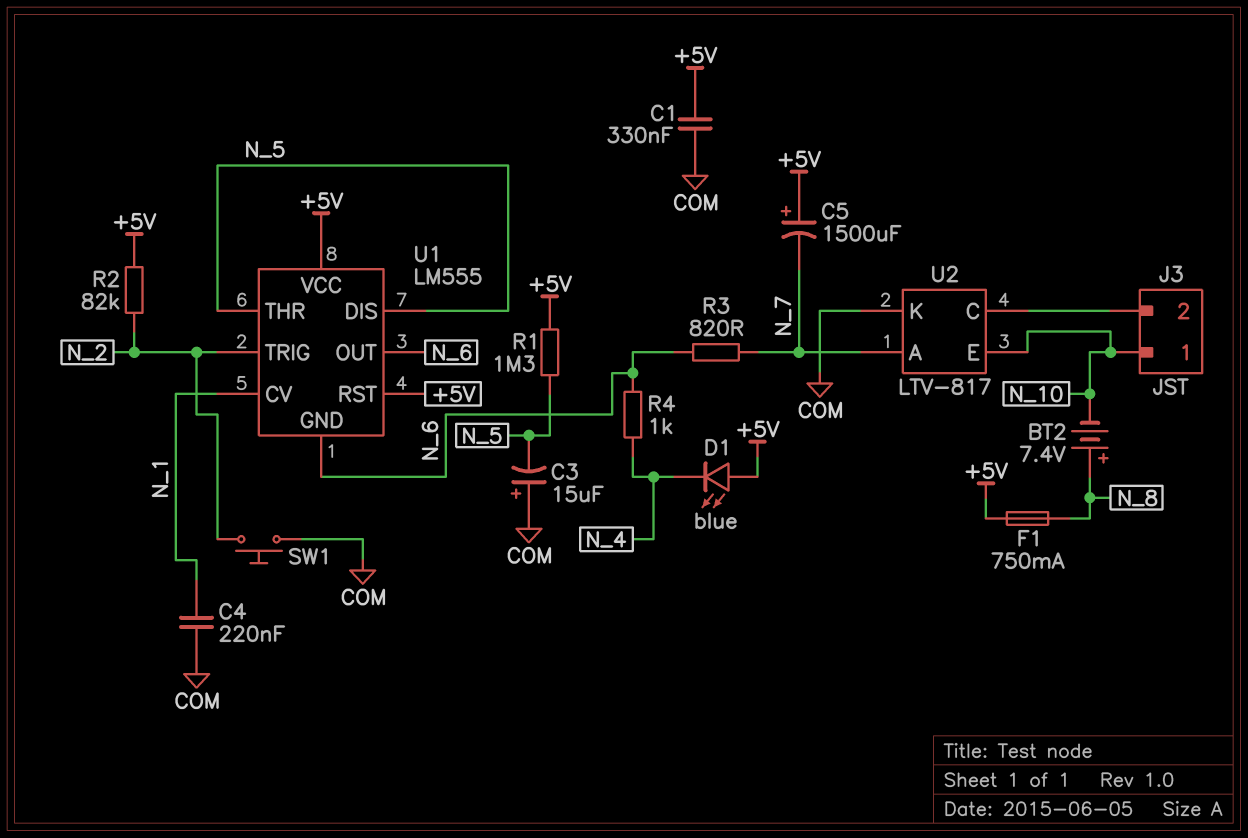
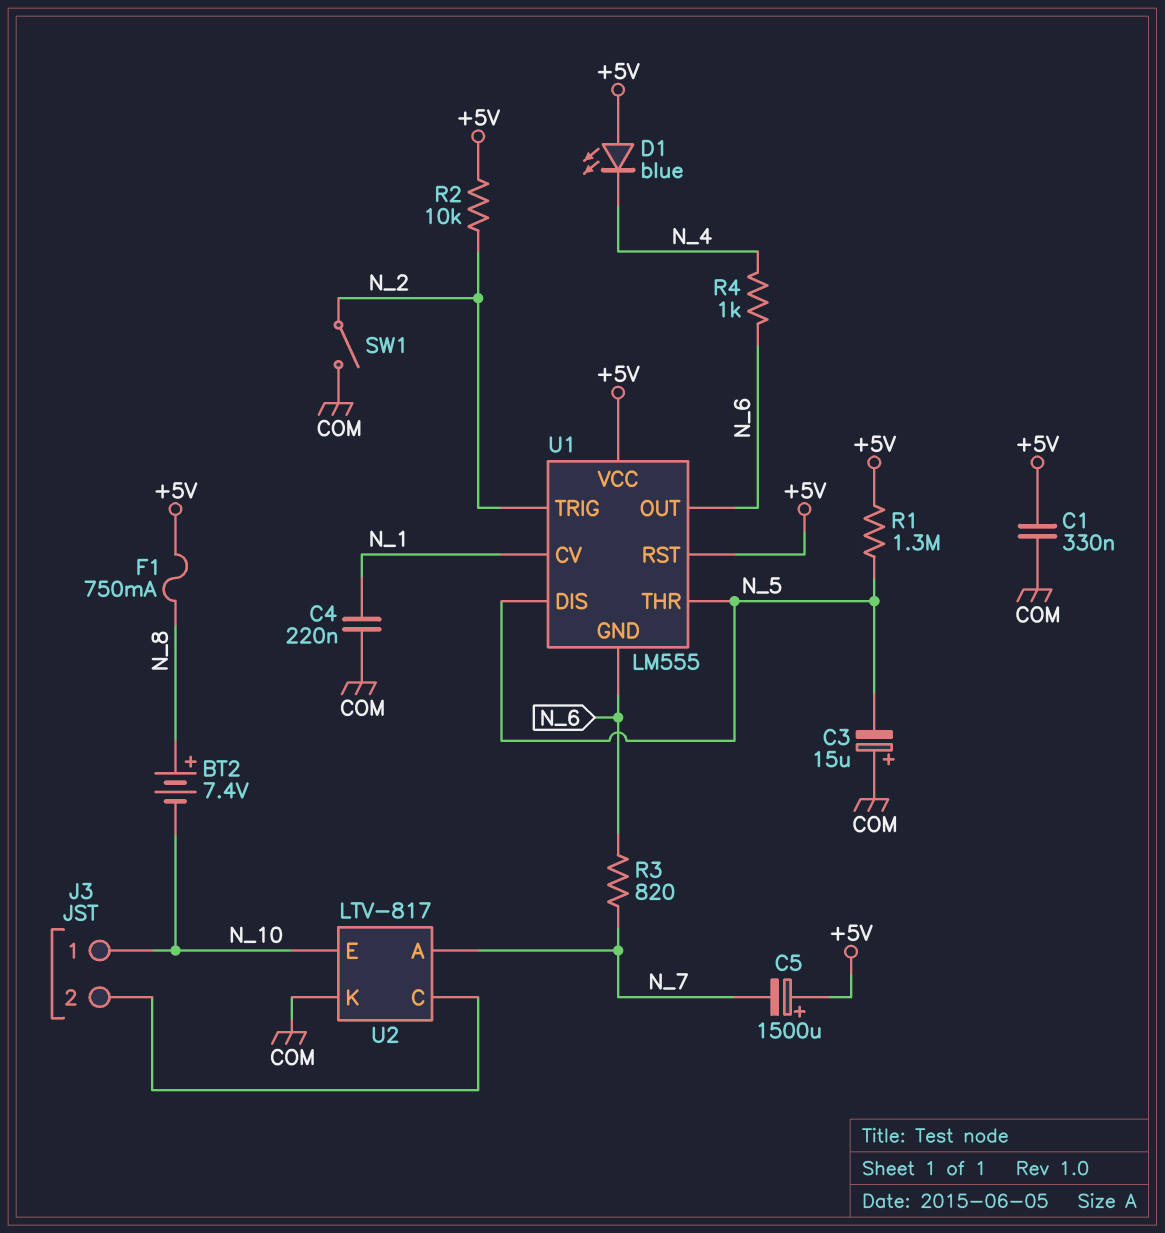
R2: 82k (+5V, N_2) -> 10k (+5V, N_2)
SW1: button (COM, N_2) -> switch (COM, N_2)

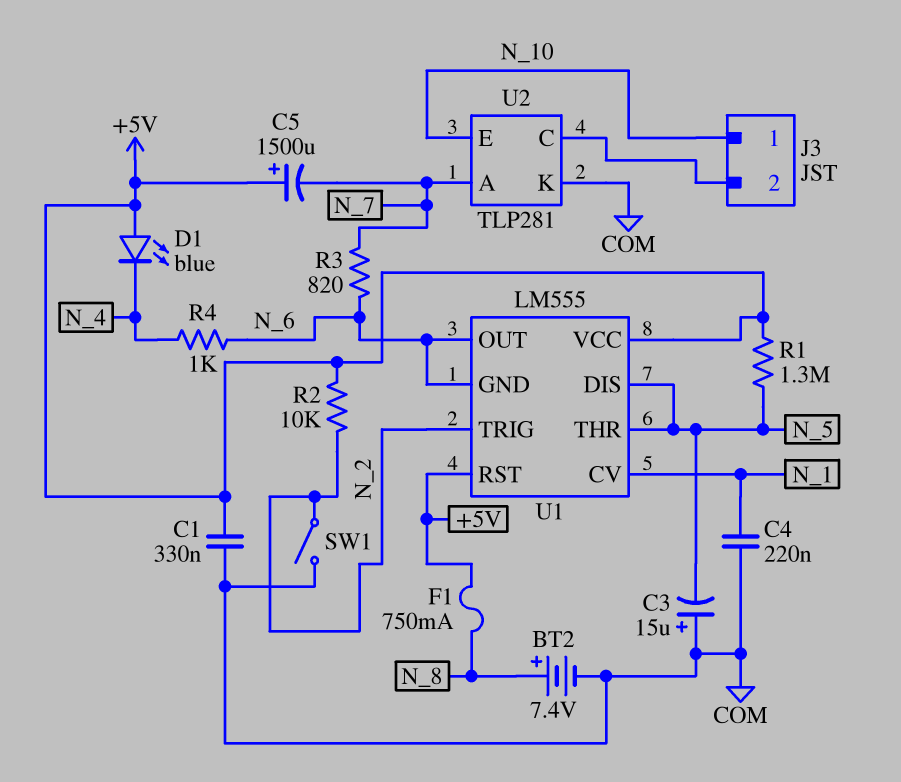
BT2: 7.4V (plus N_8, minus N_10) -> 7.4V (plus N_8, minus COM)
U2: LTV-817 -> TLP281

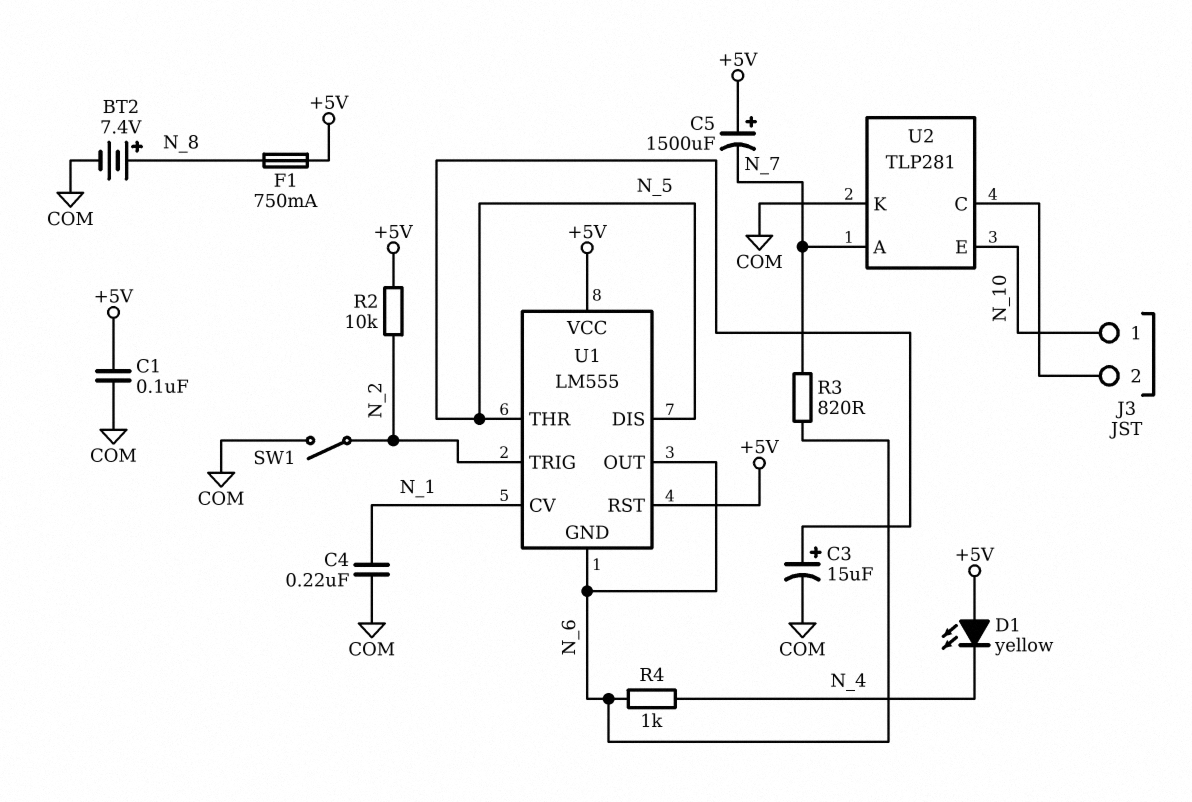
C1: 330nF (+5V, COM) -> 100nF (+5V, COM)
C3: 15uF (plus COM, minus N_5) -> 15uF (plus N_5, minus COM)
D1: LED blue (A +5V, K N_4) -> LED yellow (A +5V, K N_4)
R1: 1.3M (+5V, N_5) -> none

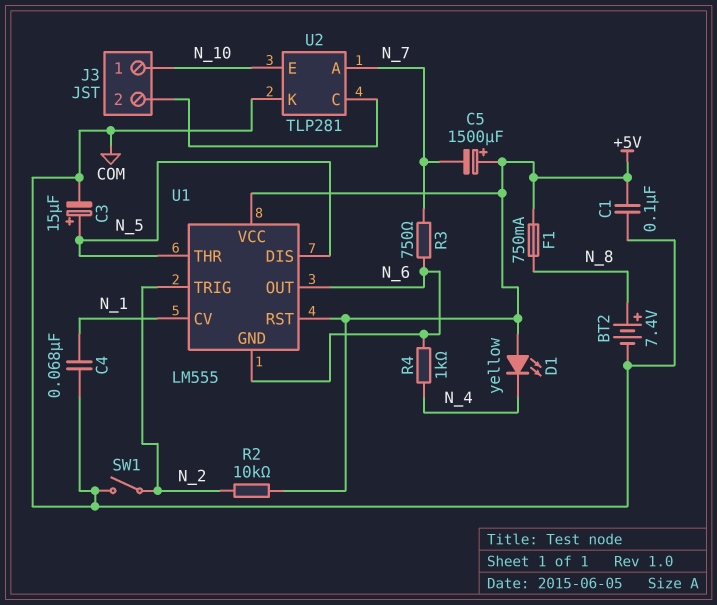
C4: 220nF (COM, N_1) -> 68nF (COM, N_1)
R3: 820 (N_6, N_7) -> 750 (N_6, N_7)

